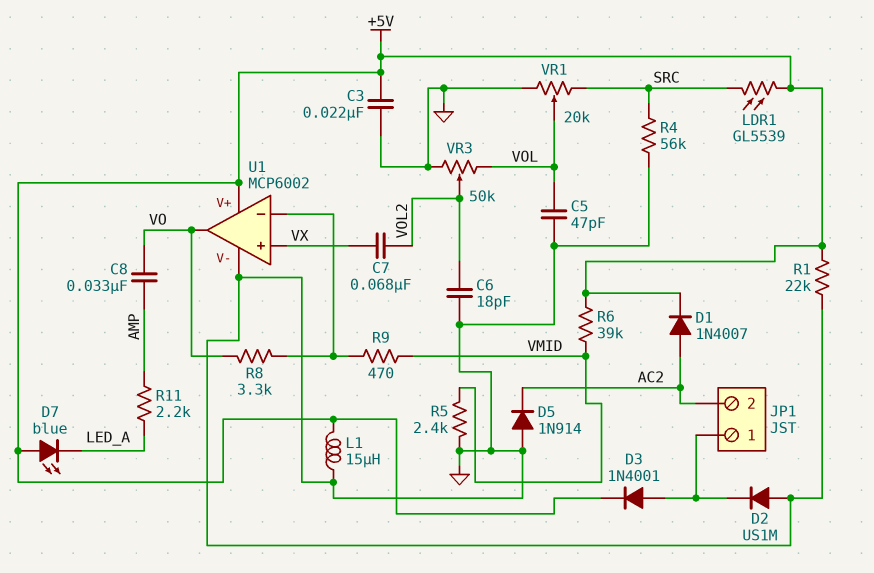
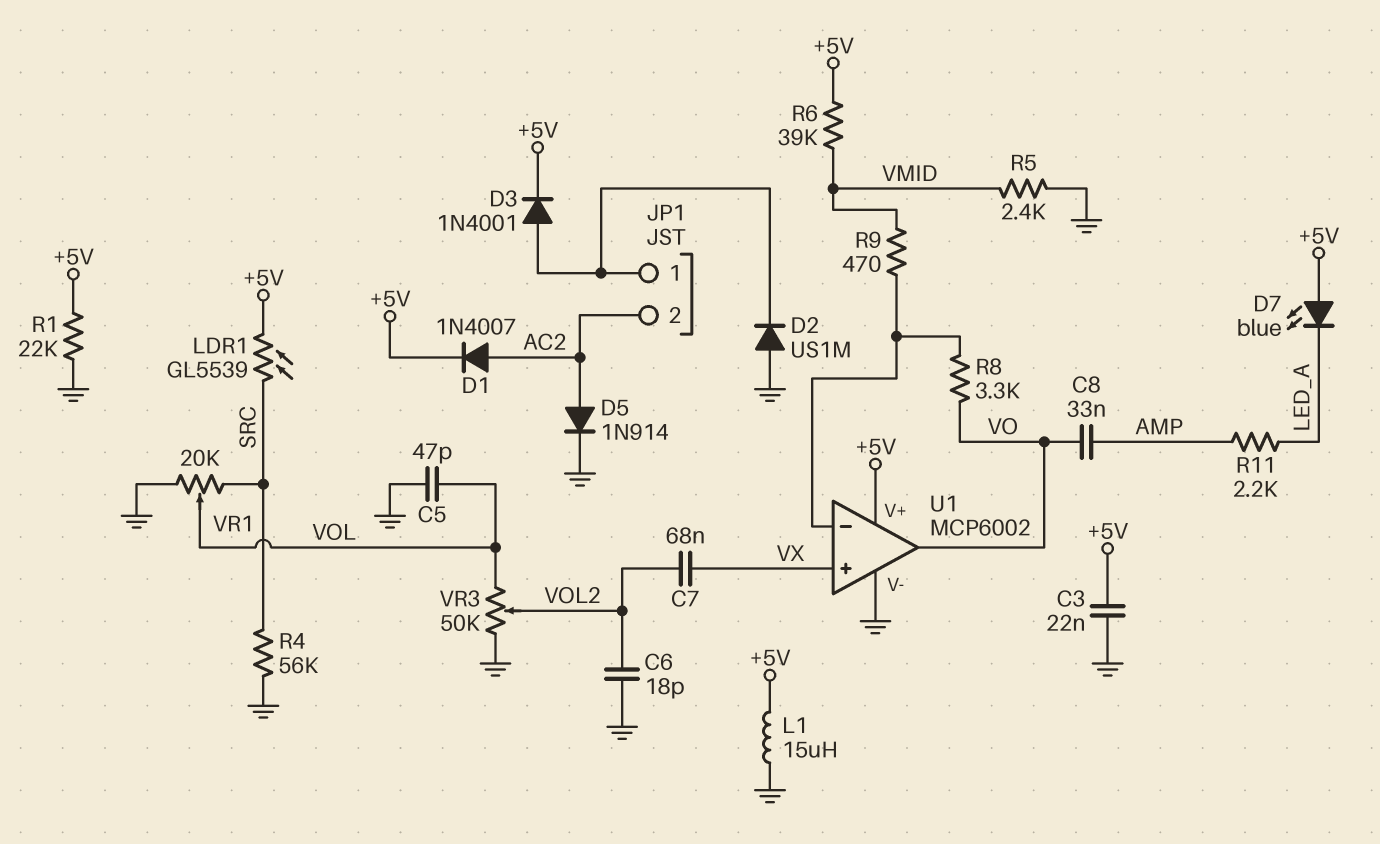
D5: diode 1N914 (A GND, K AC2) -> diode 1N914 (A AC2, K GND)

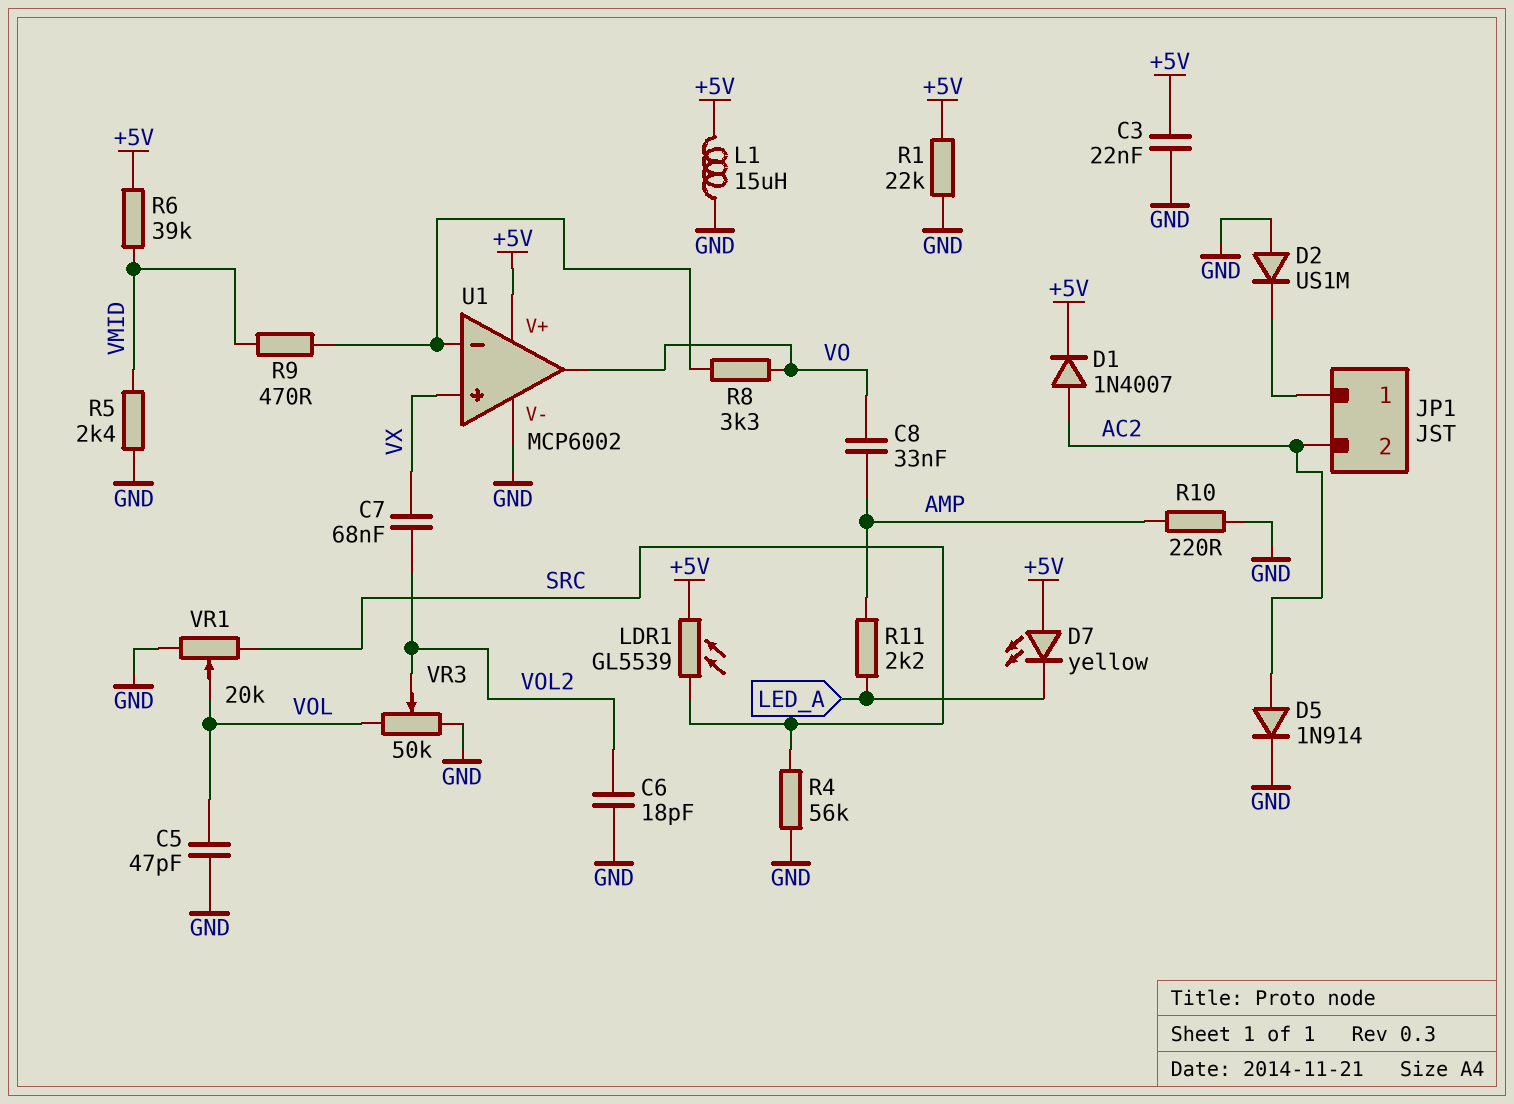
D3: diode 1N4001 (A JP1/1, K +5V) -> none
D7: LED blue (A +5V, K LED_A) -> LED yellow (A +5V, K LED_A)
R10: none -> 220 (AMP, GND)

